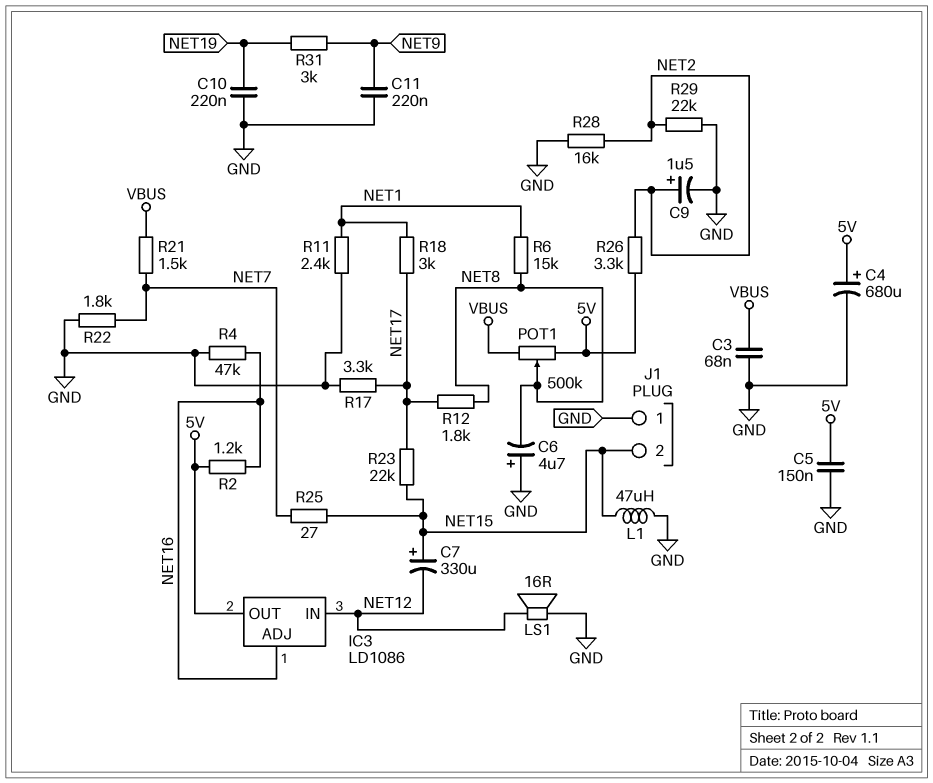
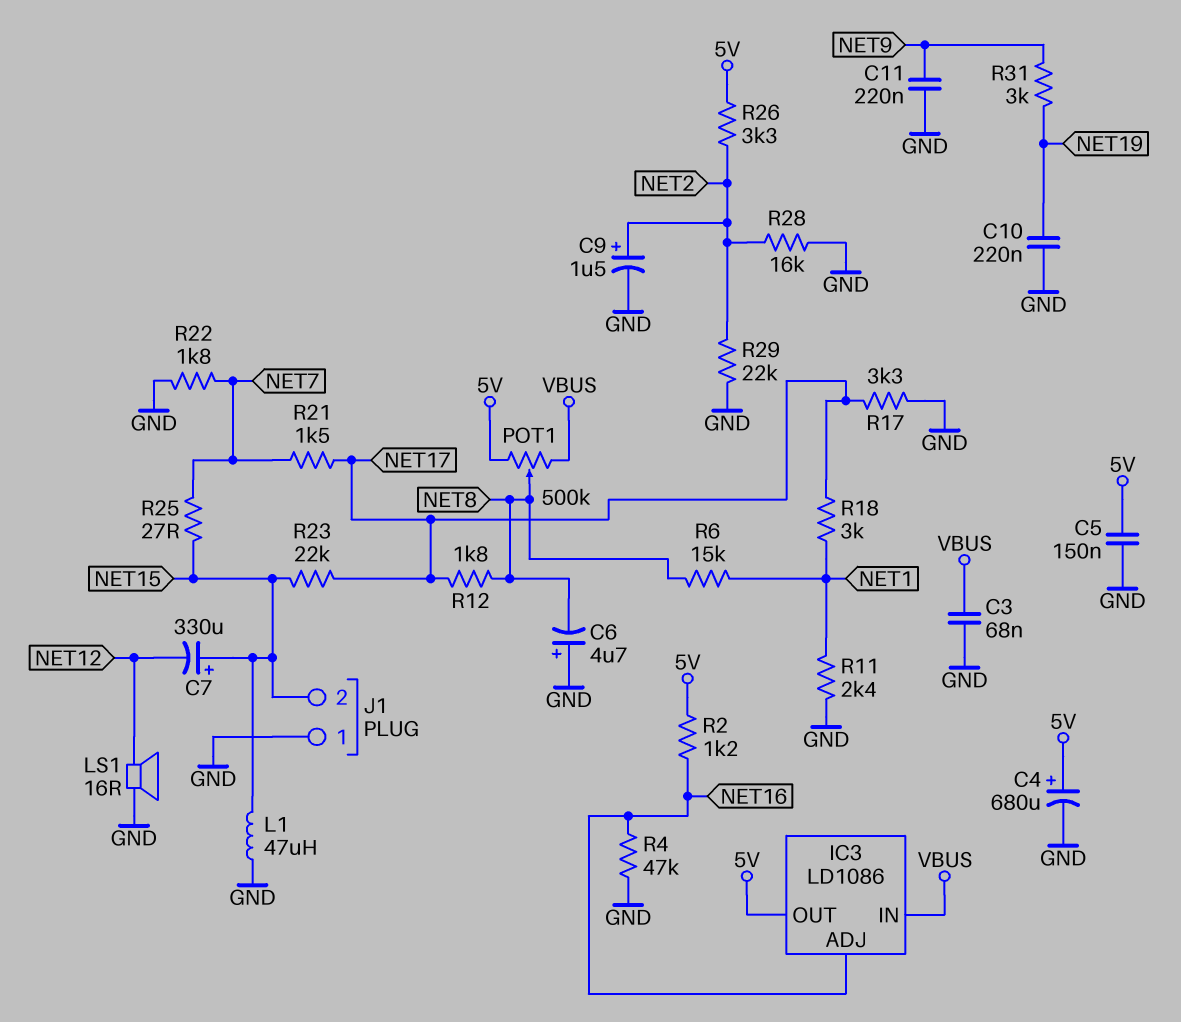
IC3 pin IN: NET12 -> VBUS
R21: 1.5k (NET7, VBUS) -> 1.5k (NET7, NET17)

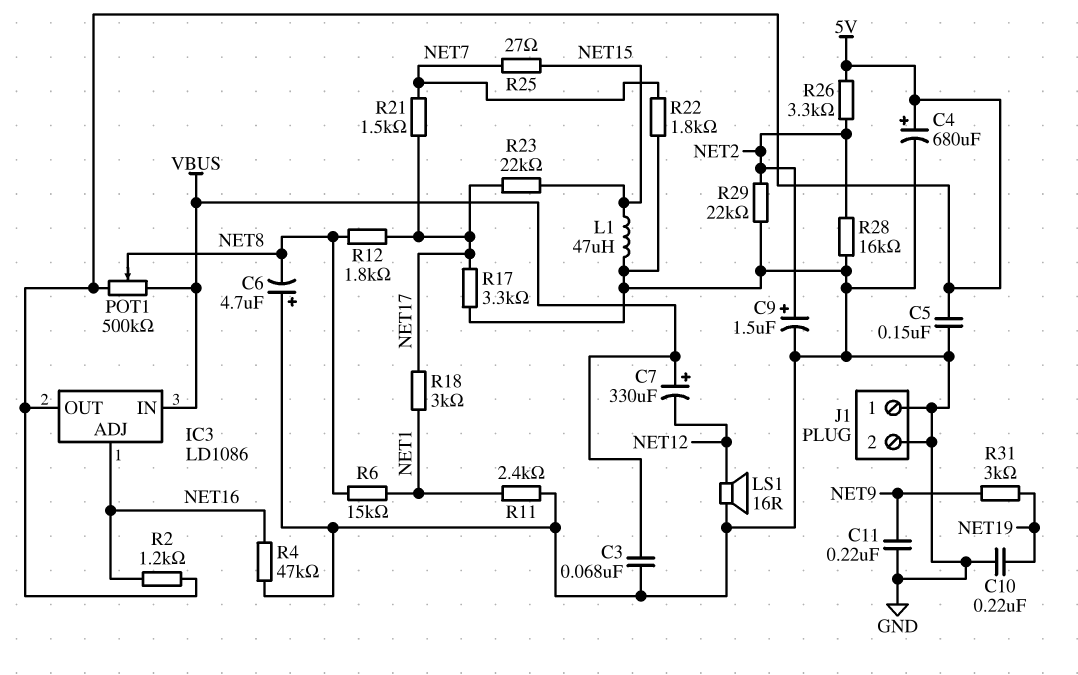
C7: 330uF (plus NET15, minus NET12) -> 330uF (plus VBUS, minus NET12)
J1 pin 2: NET15 -> GND

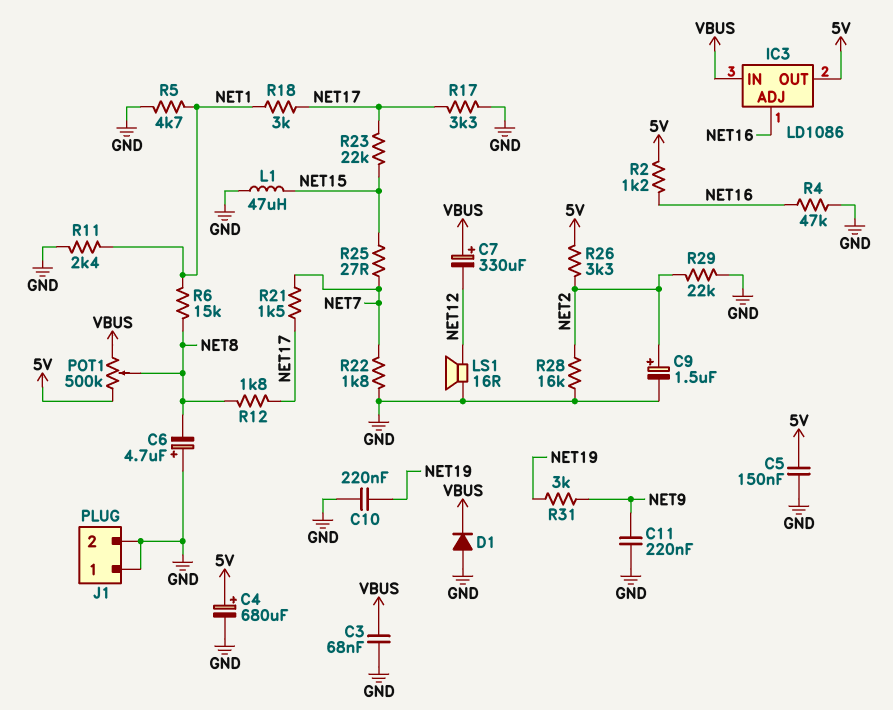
D1: none -> diode (A GND, K VBUS)
R5: none -> 4.7k (GND, NET1)

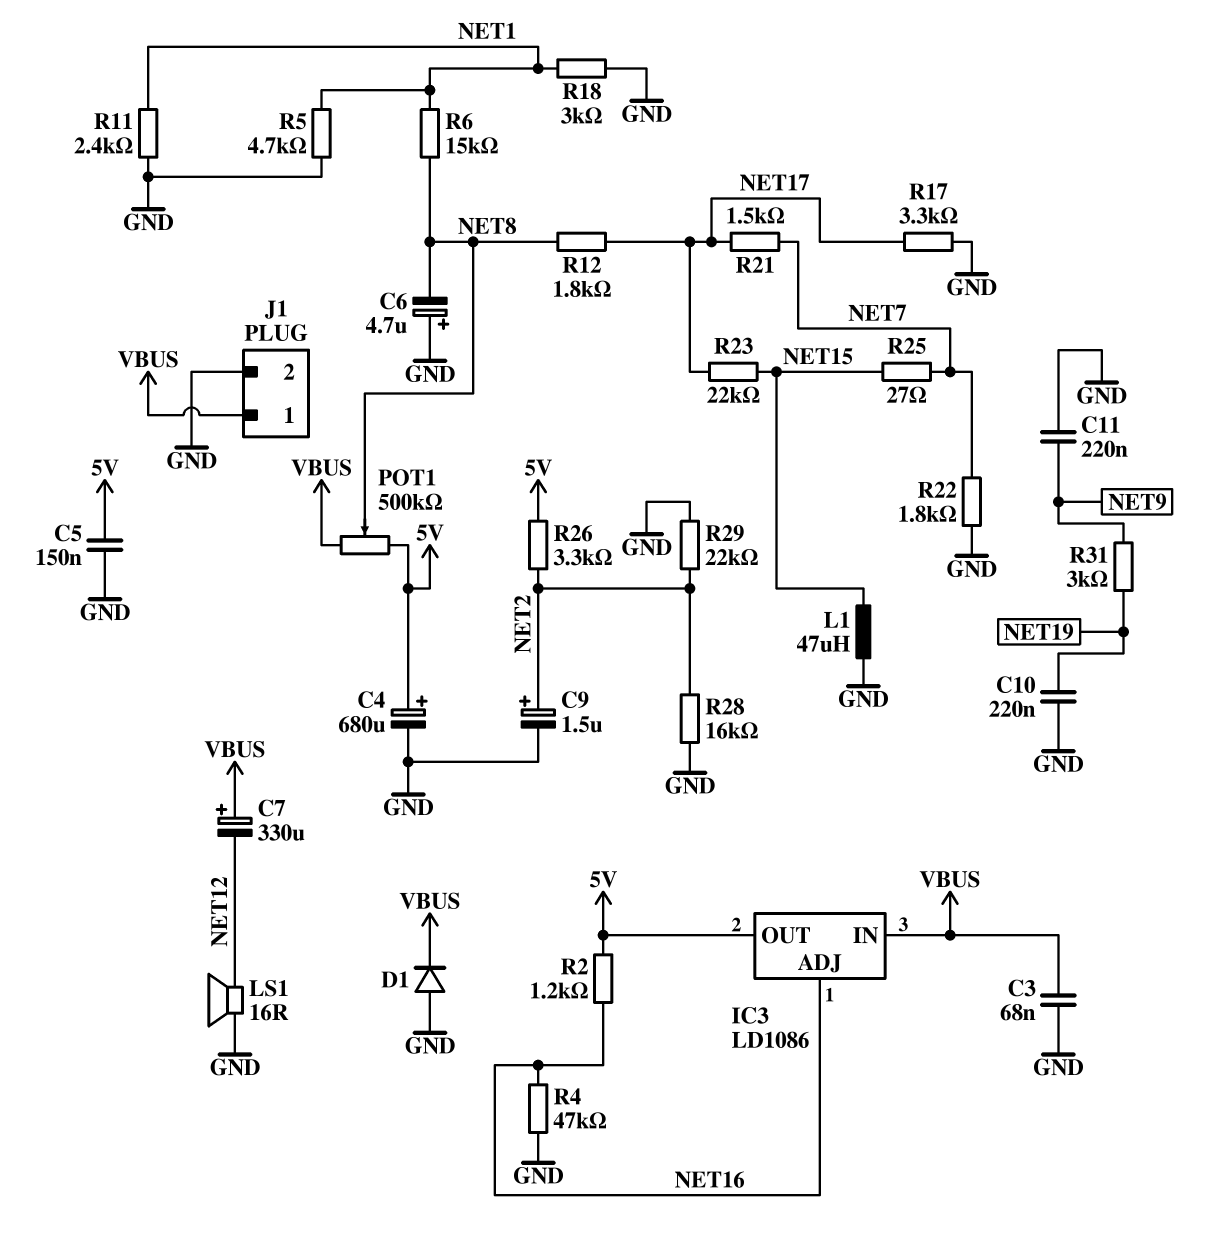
J1 pin 1: GND -> VBUS
R18: 3k (NET1, NET17) -> 3k (GND, NET1)

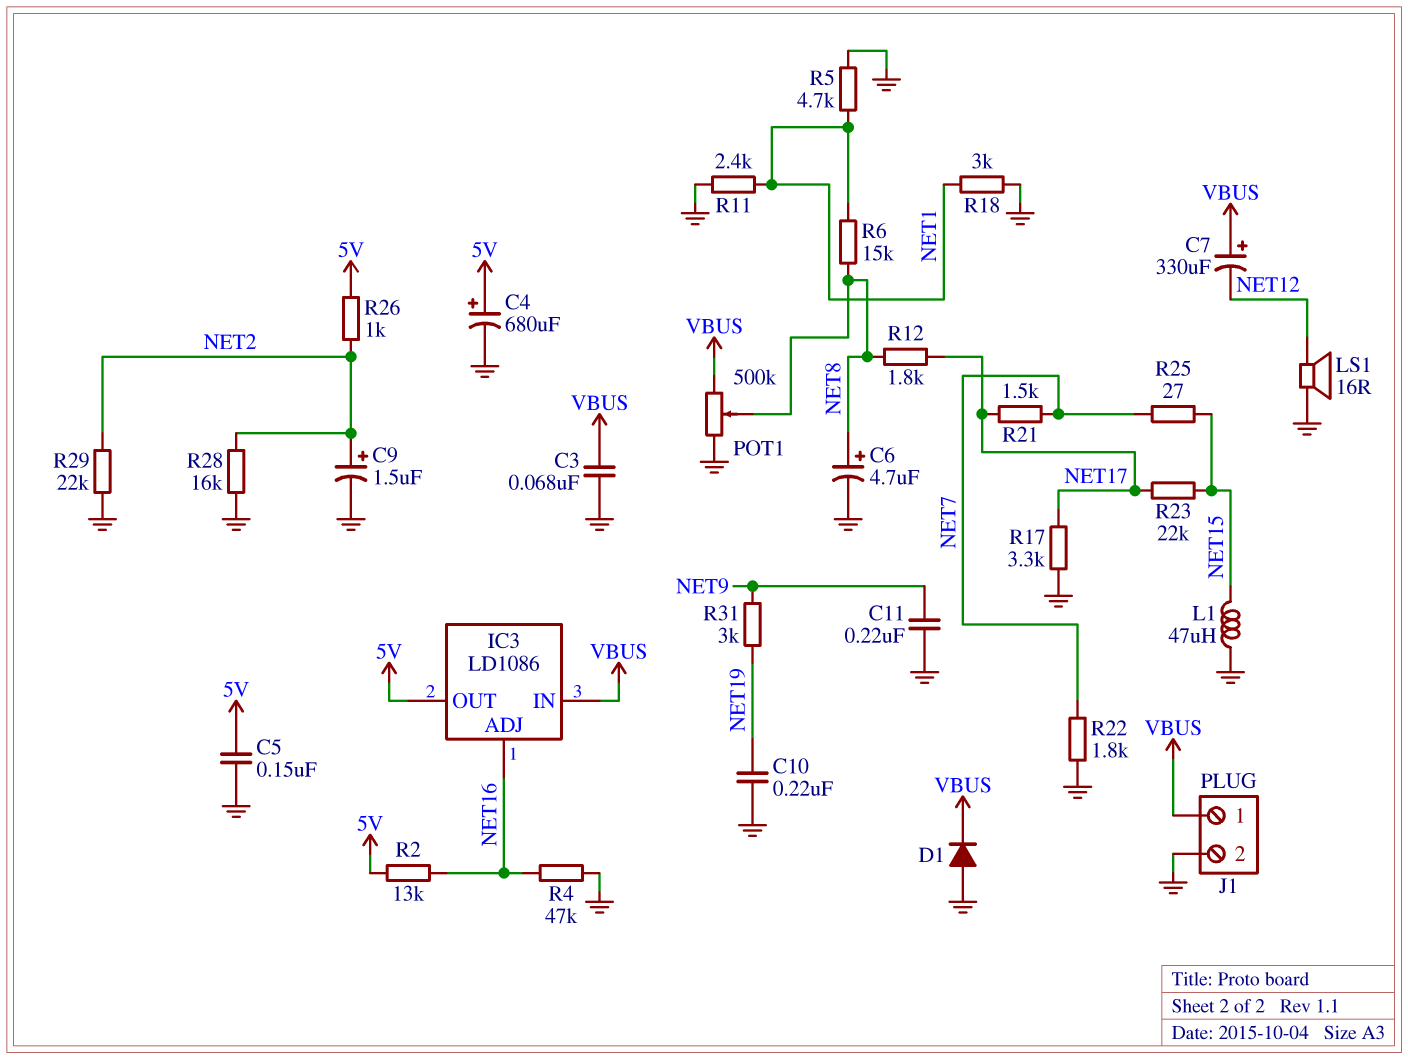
C6: 4.7uF (plus GND, minus NET8) -> 4.7uF (plus NET8, minus GND)
POT1: 500k (5V, VBUS, wiper NET8) -> 500k (GND, VBUS, wiper NET8)
R2: 1.2k (5V, NET16) -> 13k (5V, NET16)
R26: 3.3k (5V, NET2) -> 1k (5V, NET2)

